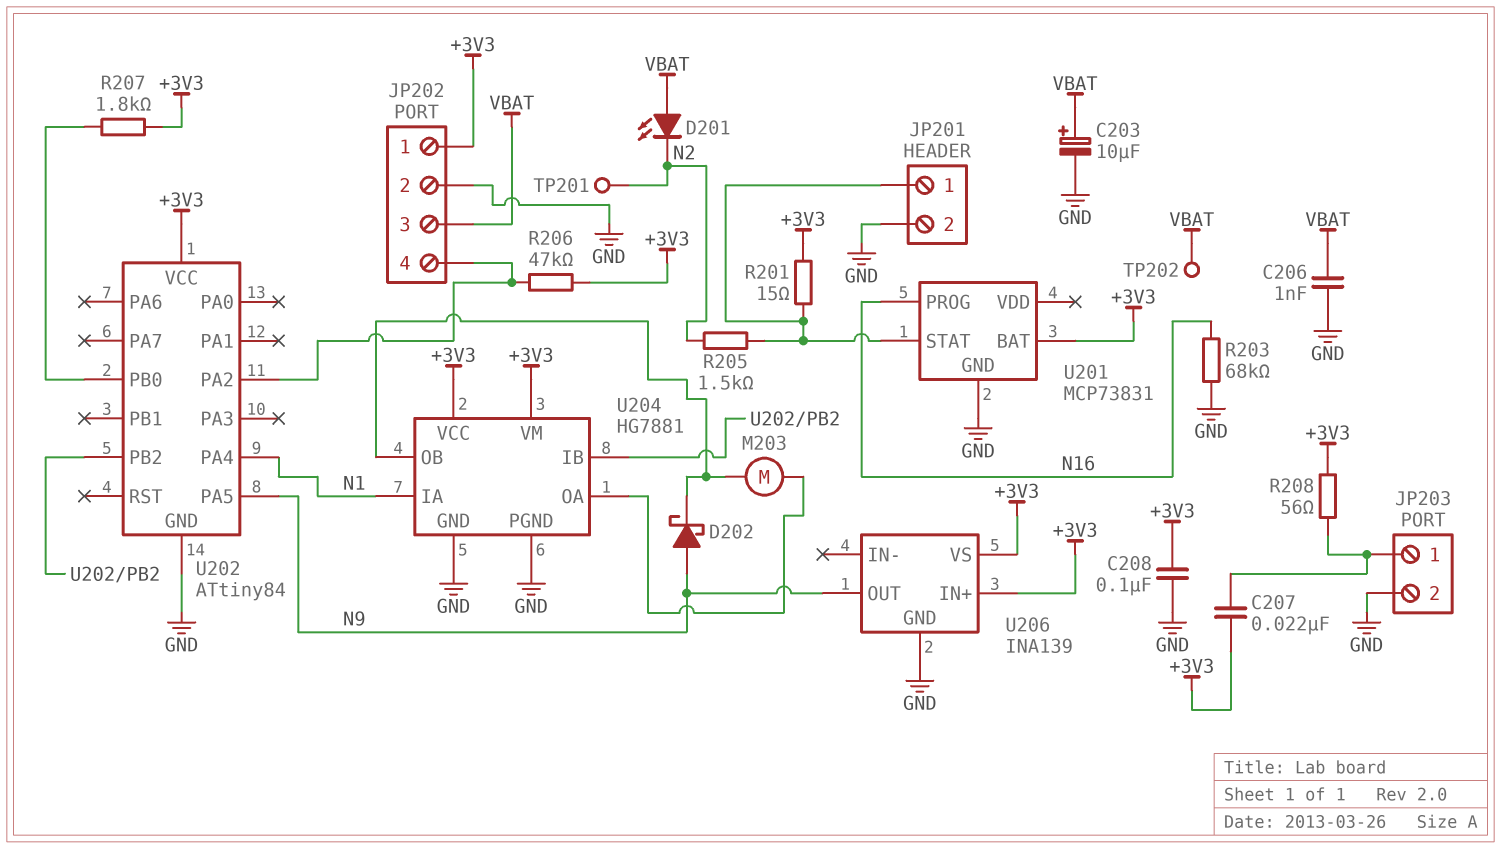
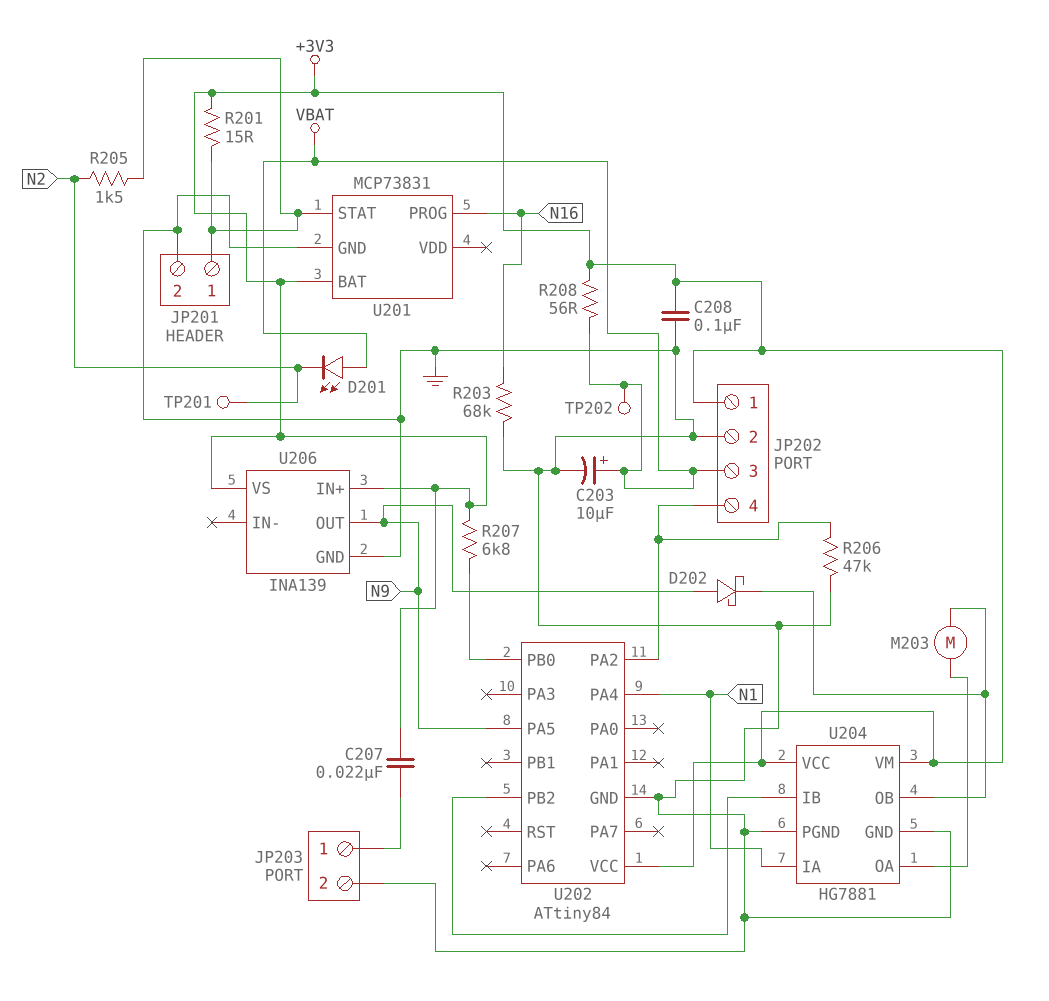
C206: 1nF (GND, VBAT) -> none
R206: 47k (+3V3, JP202/4) -> 47k (GND, JP202/4)
R207: 1.8k (+3V3, U202/PB0) -> 6.8k (+3V3, U202/PB0)
R208: 56 (+3V3, JP203/1) -> 56 (+3V3, VBAT)

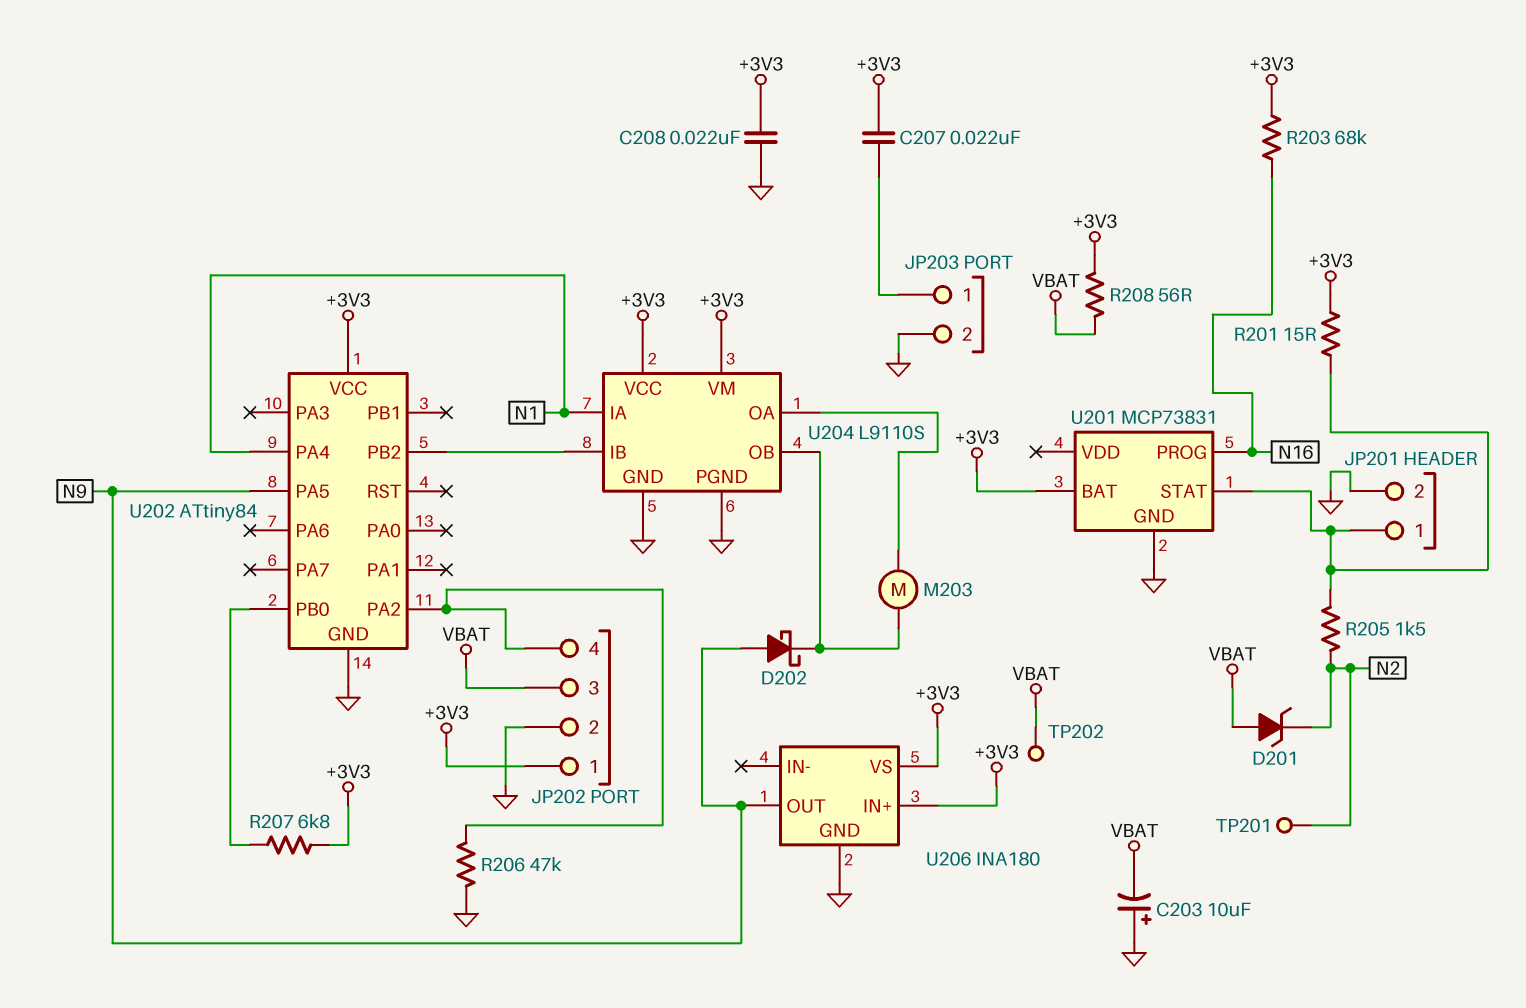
C203: 10uF (plus VBAT, minus GND) -> 10uF (plus GND, minus VBAT)
C208: 100nF (+3V3, GND) -> 22nF (+3V3, GND)
D201: LED (A VBAT, K N2) -> zener (A VBAT, K N2)
R203: 68k (GND, N16) -> 68k (+3V3, N16)
U204: HG7881 -> L9110S
U206: INA139 -> INA180

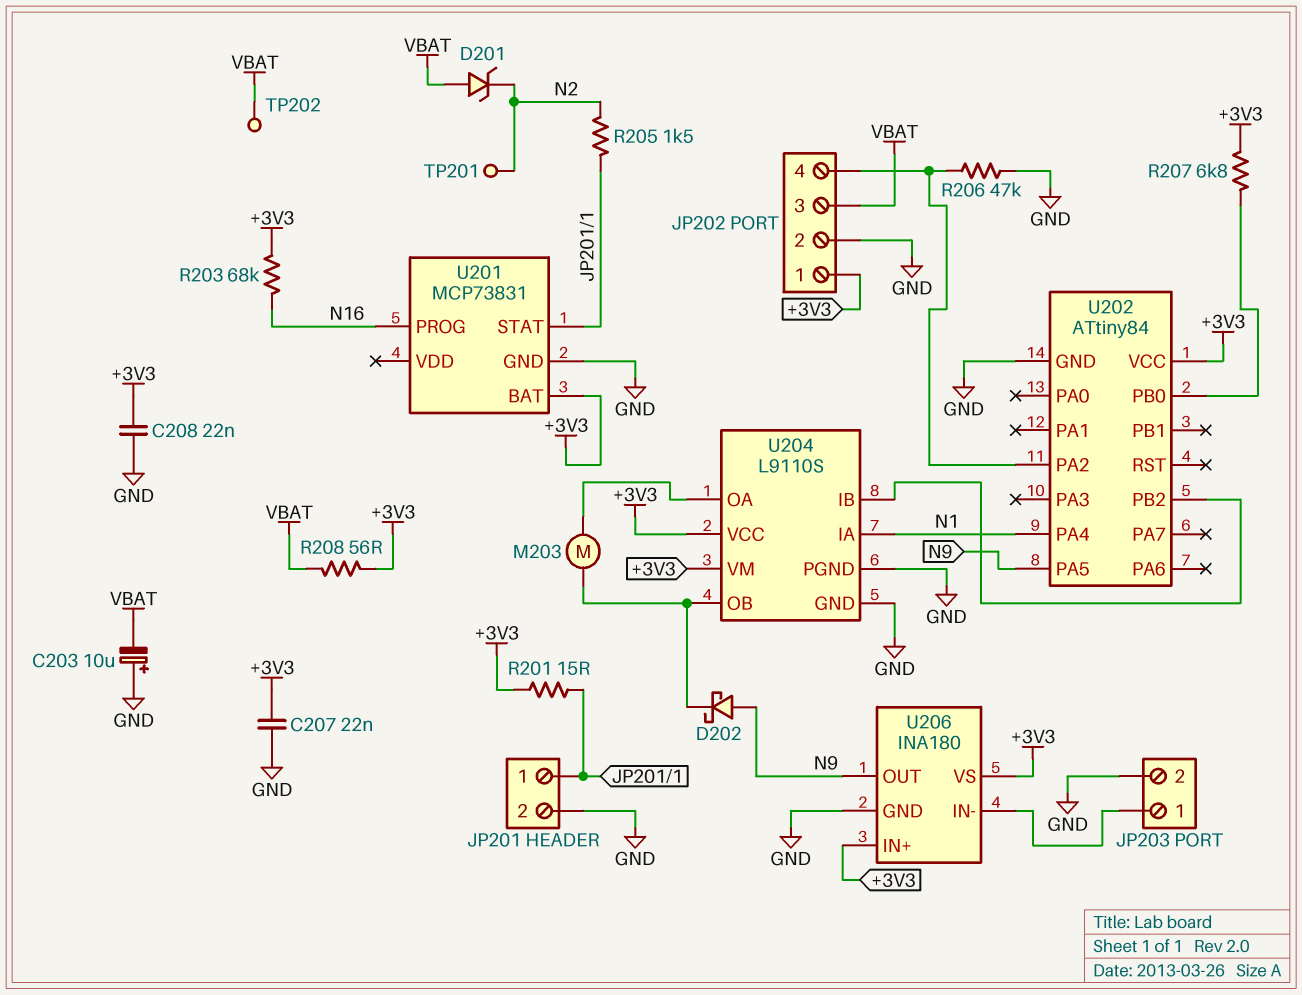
C207: 22nF (+3V3, JP203/1) -> 22nF (+3V3, GND)
U206 pin IN-: none -> JP203/1

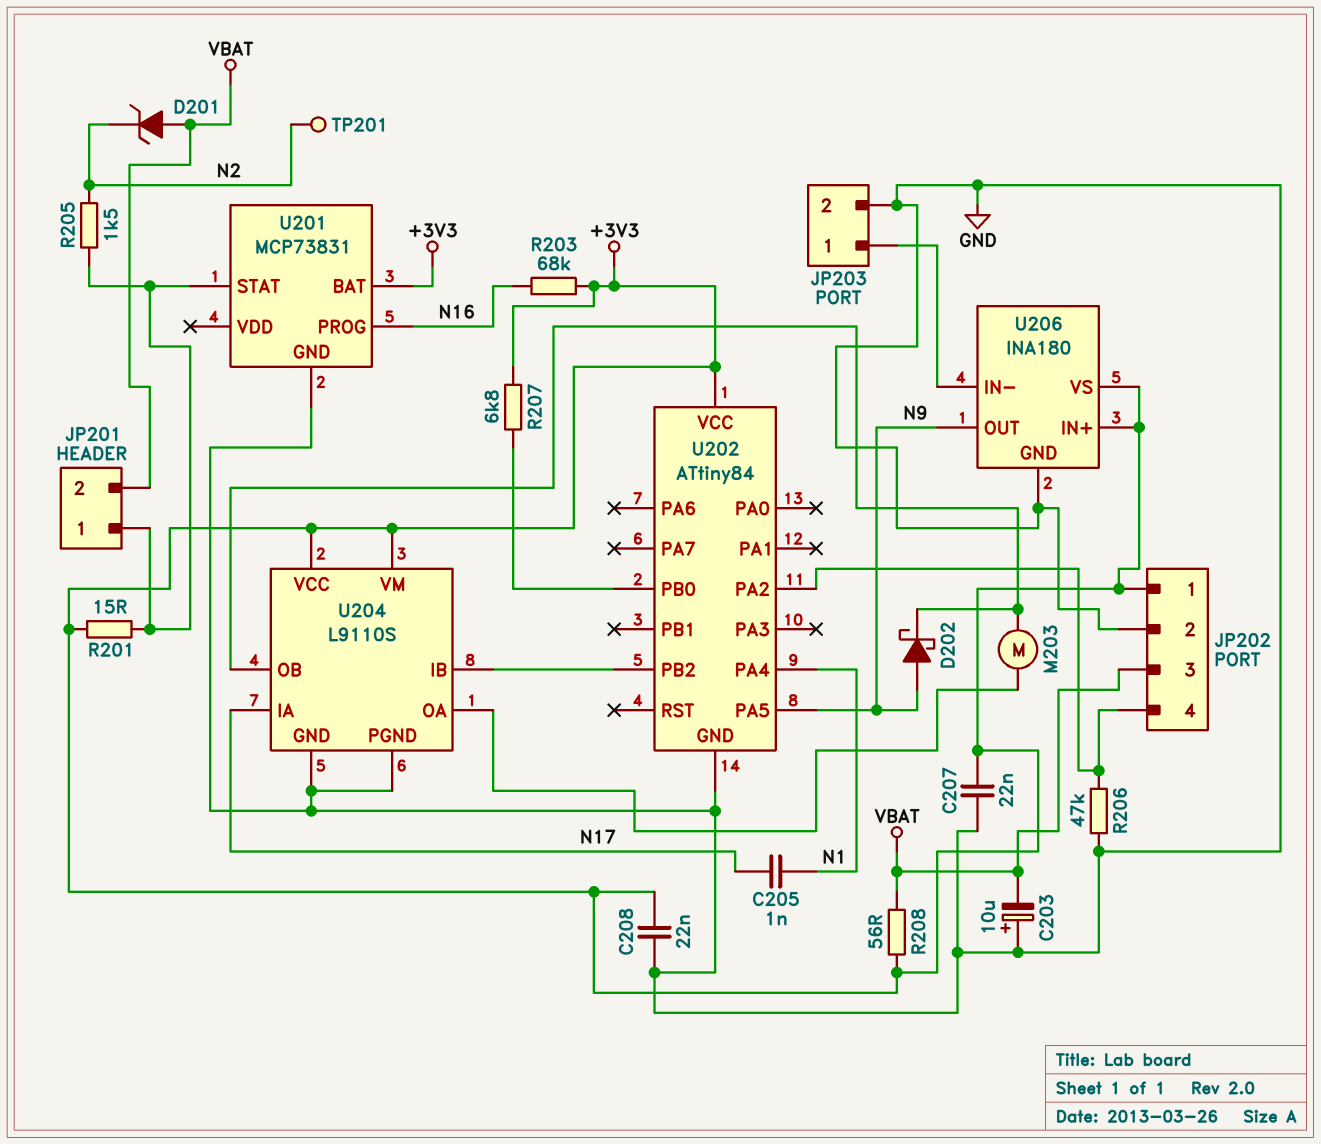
C205: none -> 1nF (N1, N17)
JP201 pin 2: GND -> VBAT
TP202: test point (VBAT) -> none
U204 pin IA: N1 -> N17

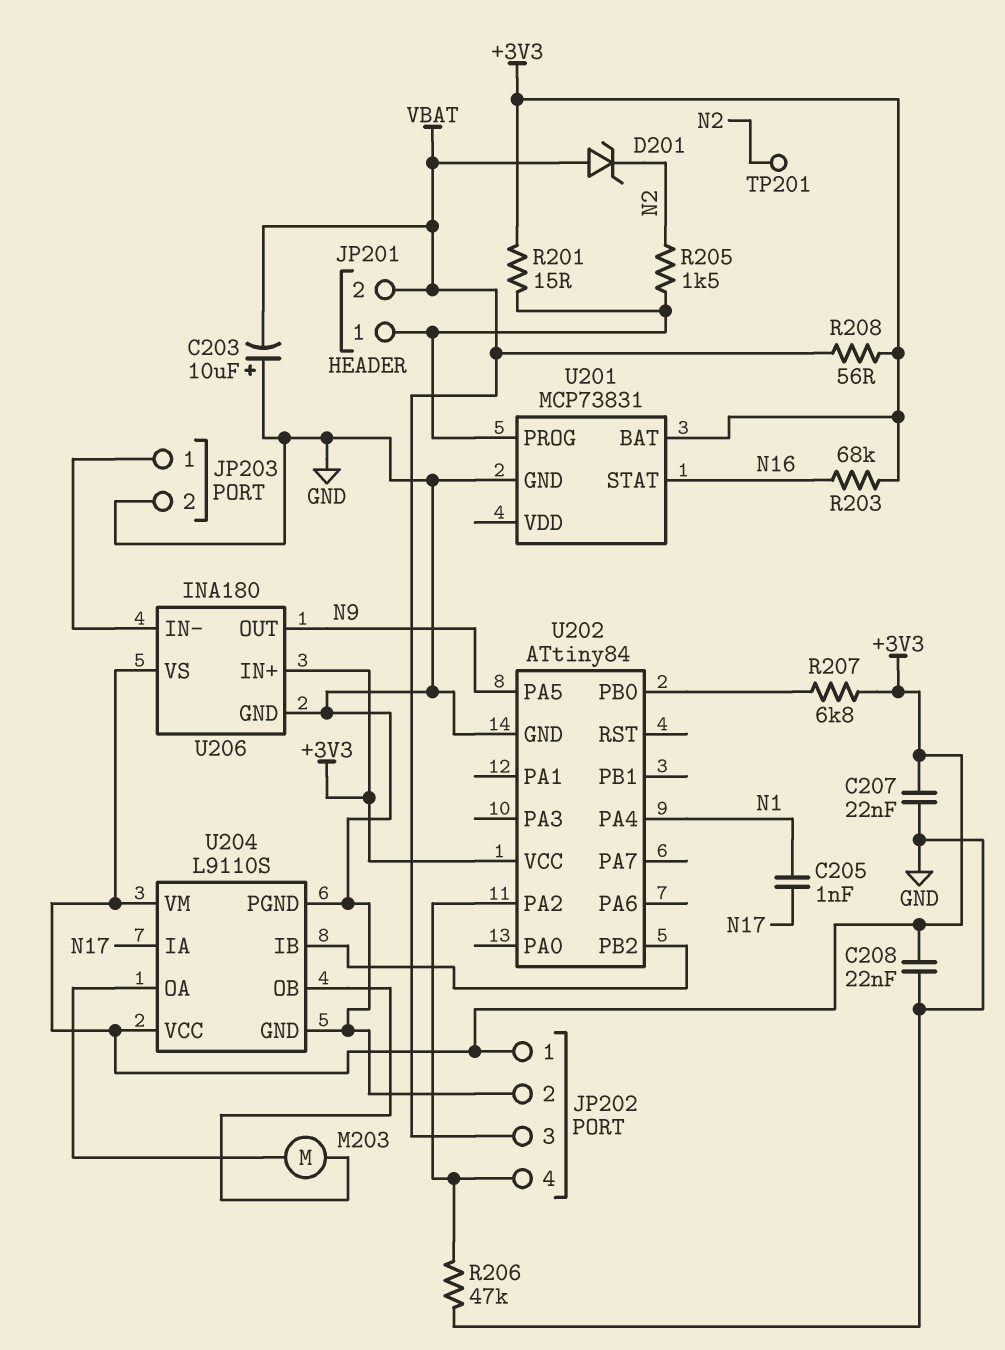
D202: schottky (A N9, K U204/OB) -> none
U201 pin PROG: N16 -> JP201/1
U201 pin STAT: JP201/1 -> N16

